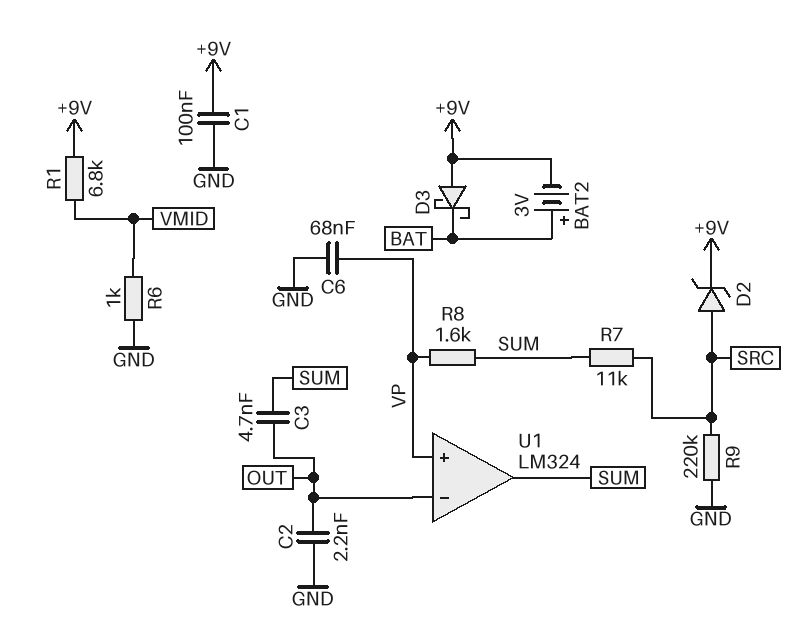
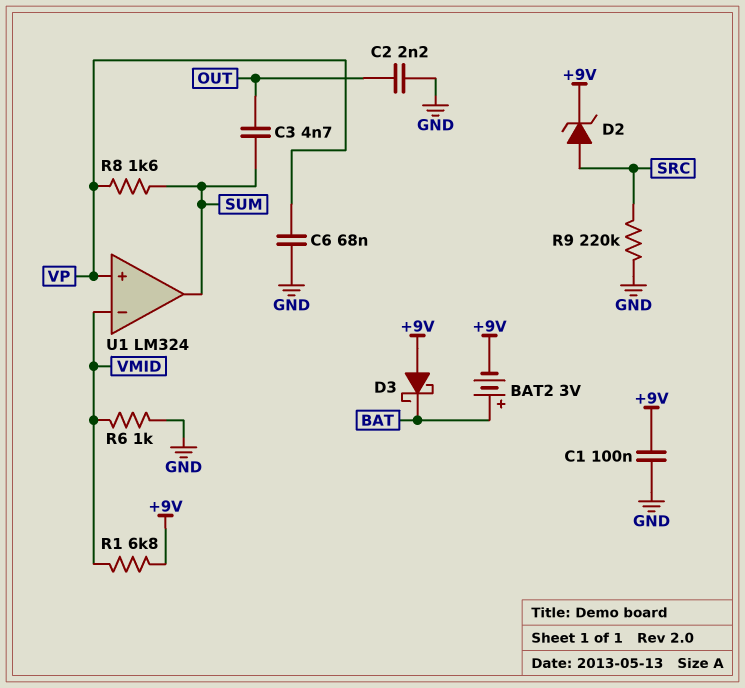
R7: 11k (SRC, SUM) -> none
U1 pin in-: OUT -> VMID

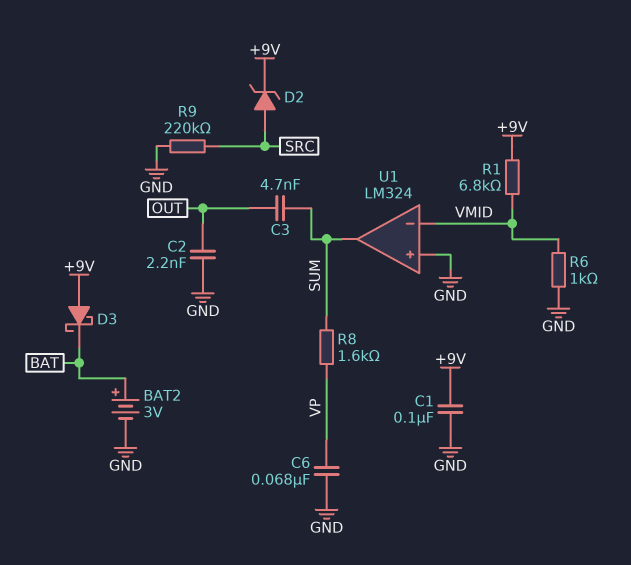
BAT2: 3V (plus BAT, minus +9V) -> 3V (plus BAT, minus GND)
U1 pin in+: VP -> GND

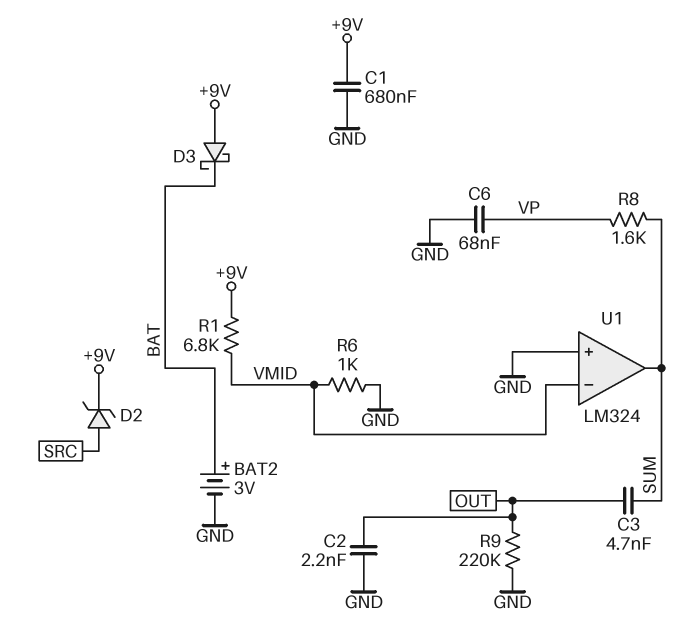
C1: 100nF (+9V, GND) -> 680nF (+9V, GND)
R9: 220k (GND, SRC) -> 220k (GND, OUT)

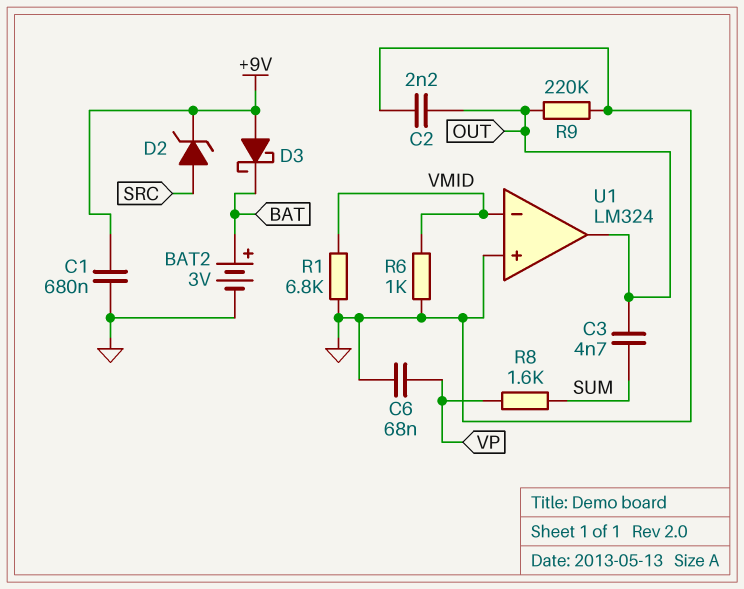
R1: 6.8k (+9V, VMID) -> 6.8k (GND, VMID)
U1 pin out: SUM -> OUT

